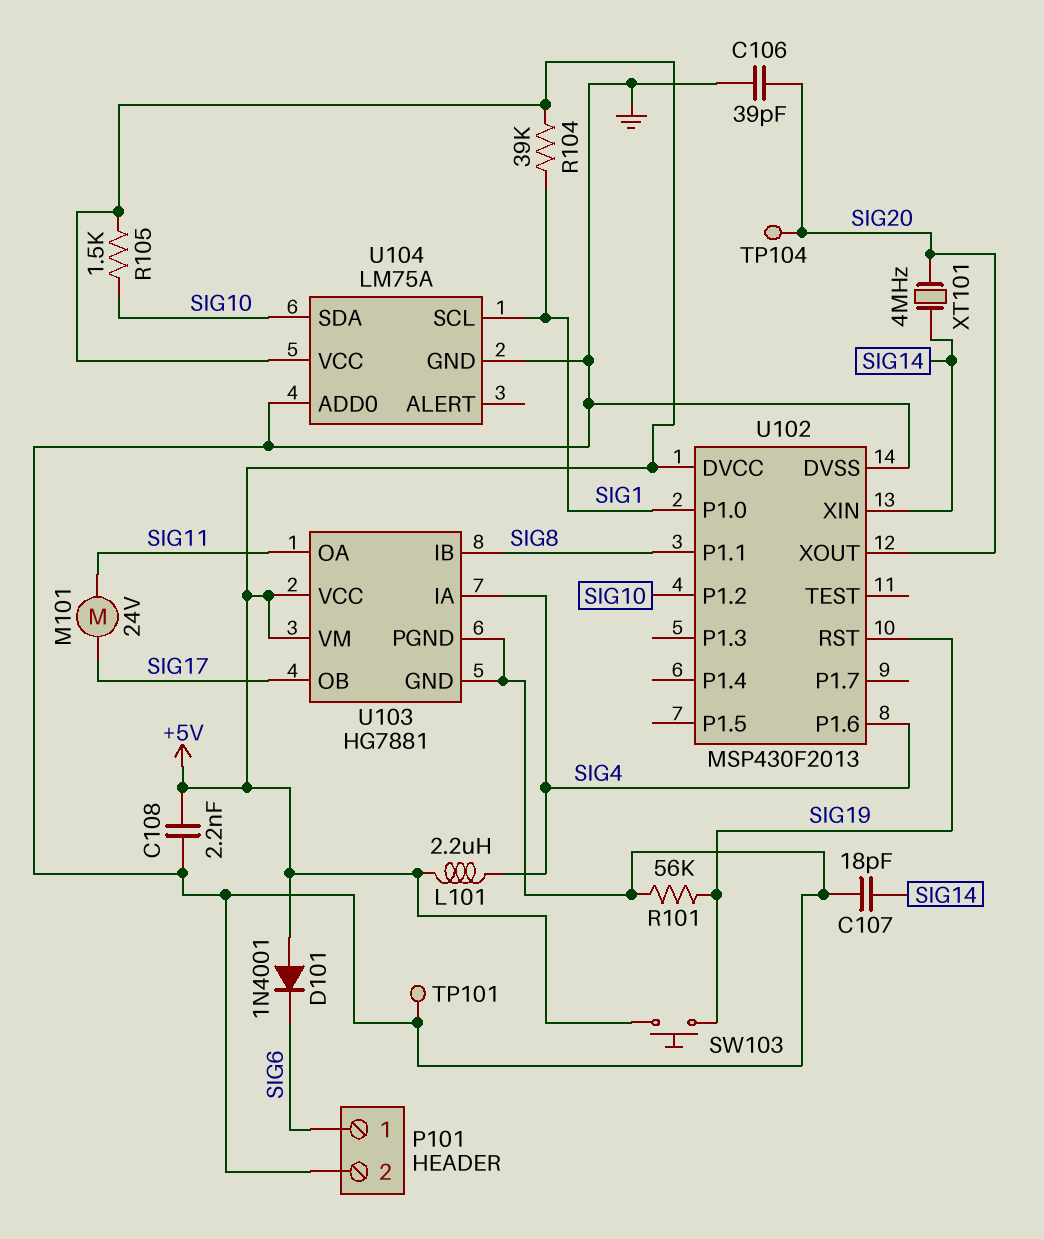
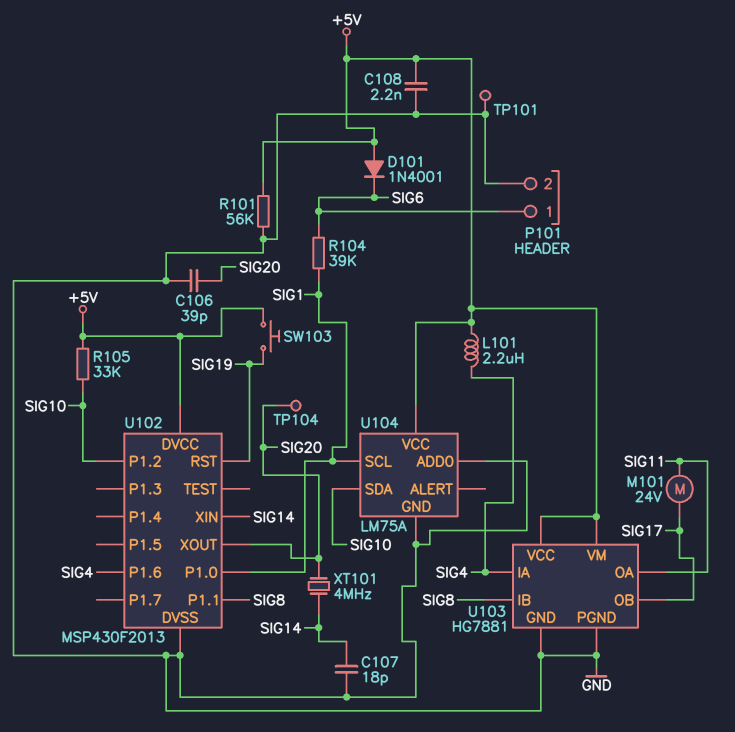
R101: 56k (GND, SIG19) -> 56k (+5V, GND)
R104: 39k (+5V, SIG1) -> 39k (SIG1, SIG6)
R105: 1.5k (+5V, SIG10) -> 33k (+5V, SIG10)

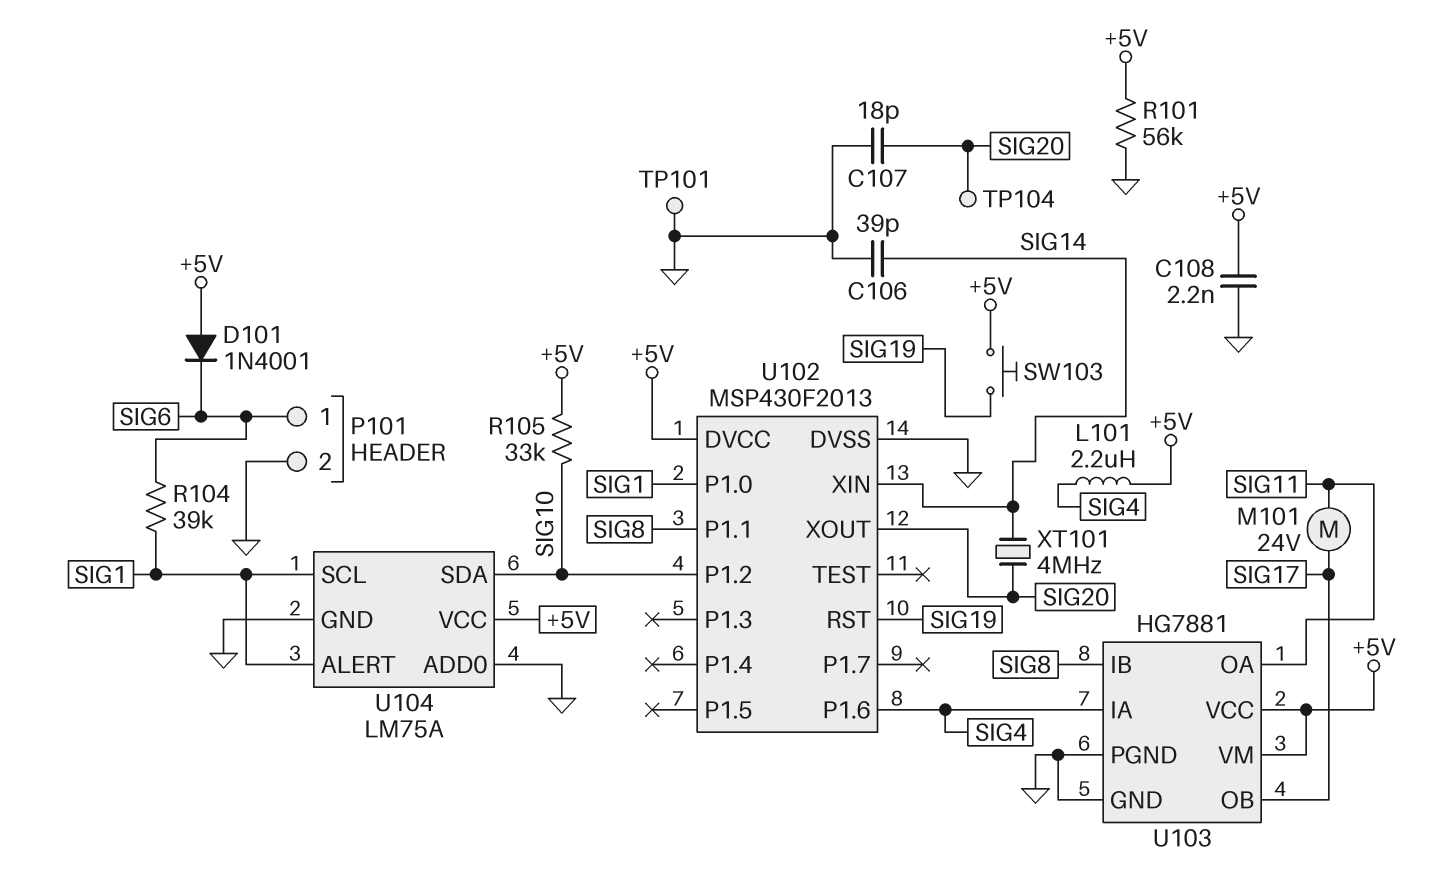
C106: 39pF (GND, SIG20) -> 39pF (GND, SIG14)
C107: 18pF (GND, SIG14) -> 18pF (GND, SIG20)
U104 pin ALERT: none -> SIG1

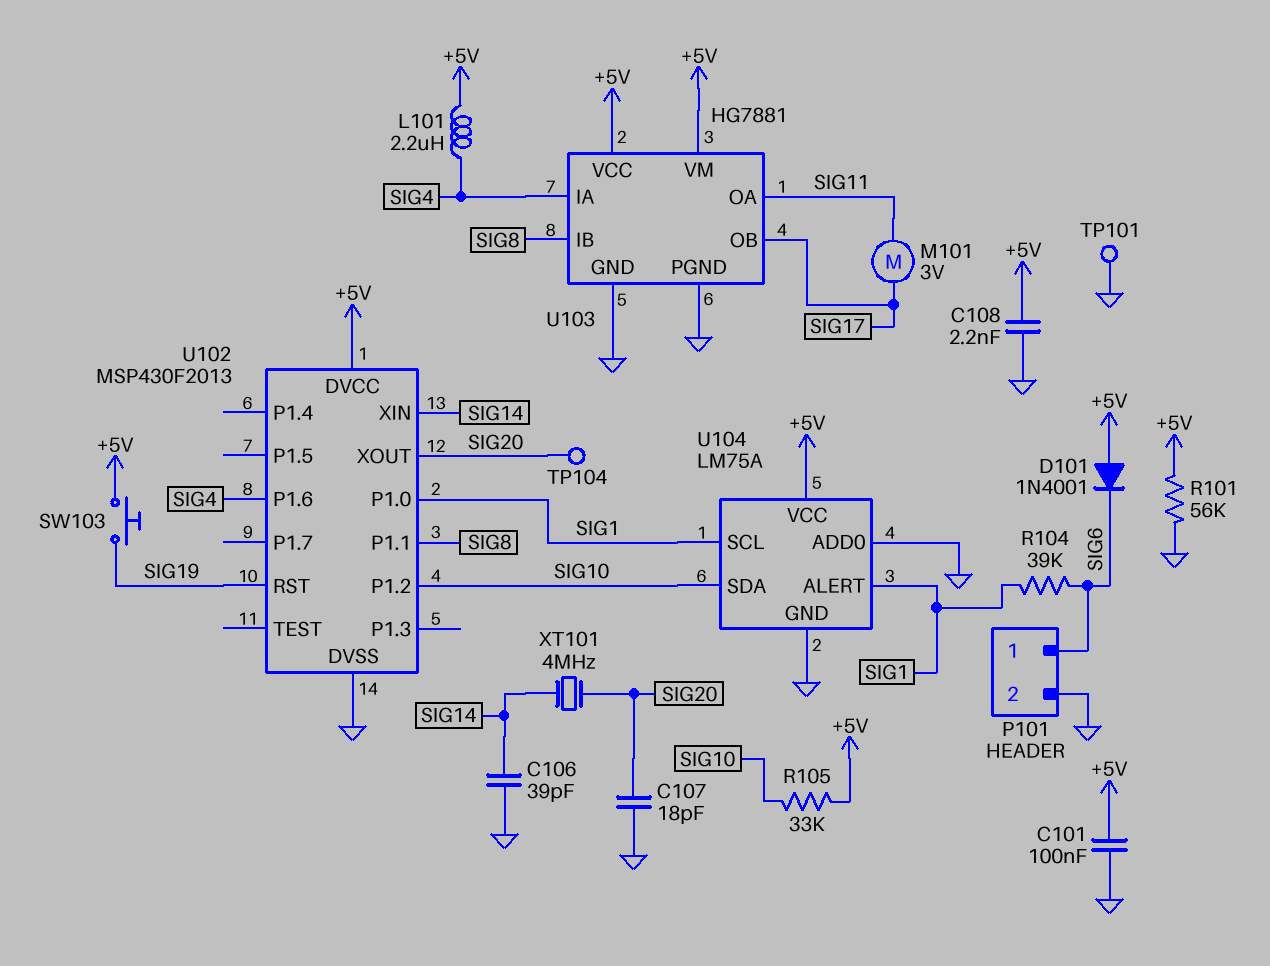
C101: none -> 100nF (+5V, GND)
M101: motor 24V (SIG11, SIG17) -> motor 3V (SIG11, SIG17)

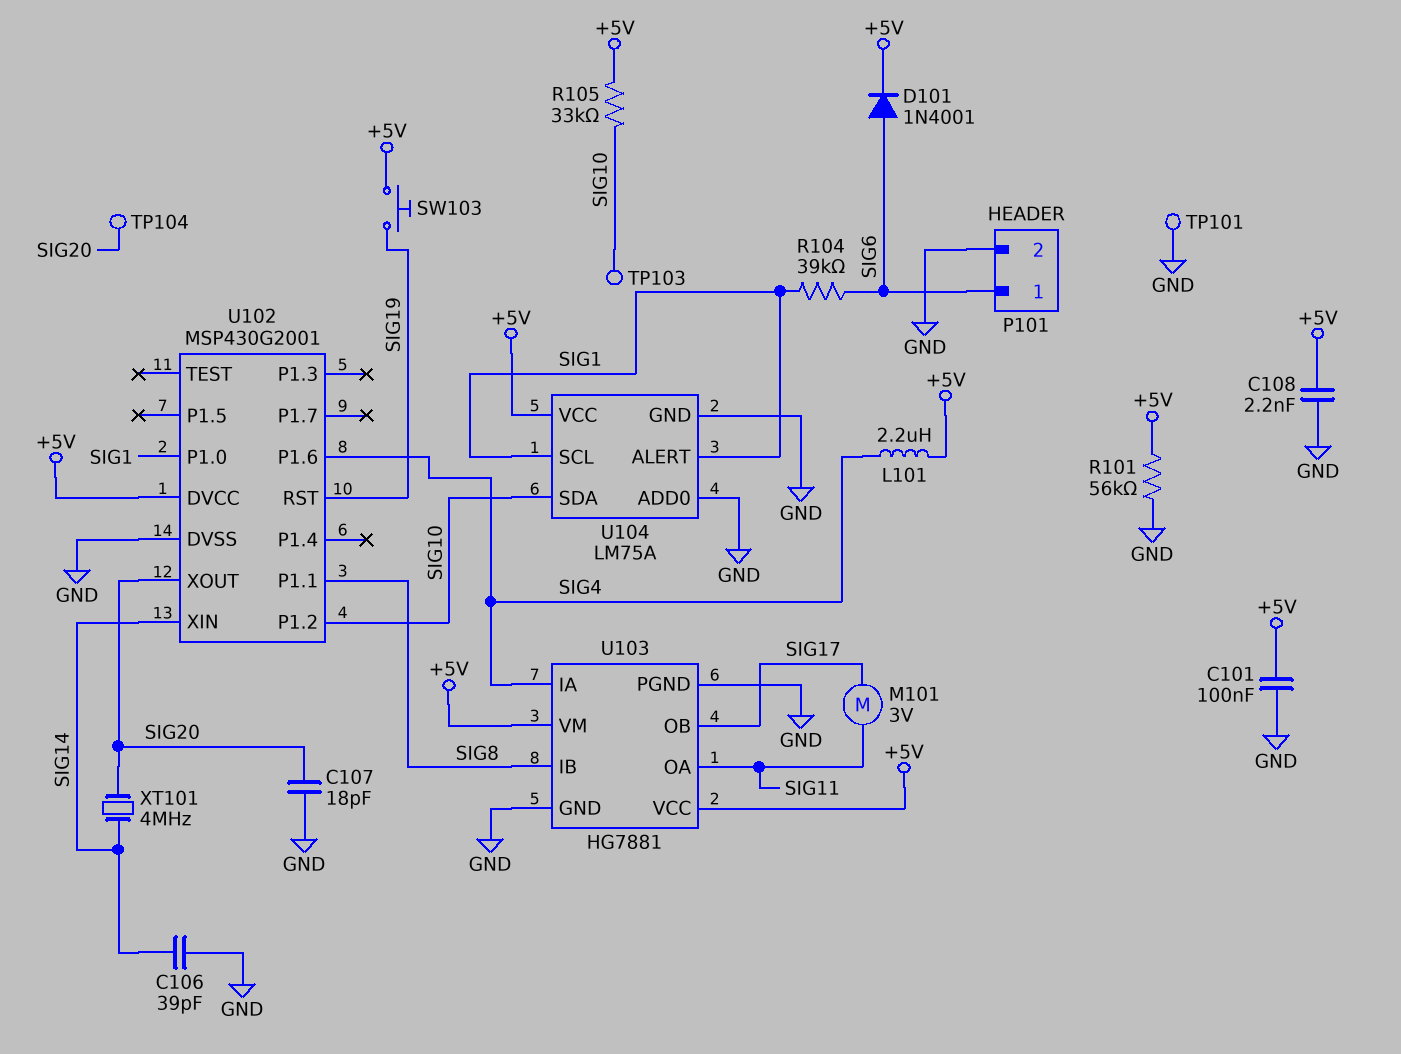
D101: diode 1N4001 (A +5V, K SIG6) -> diode 1N4001 (A SIG6, K +5V)
TP103: none -> test point (SIG10)
U102: MSP430F2013 -> MSP430G2001

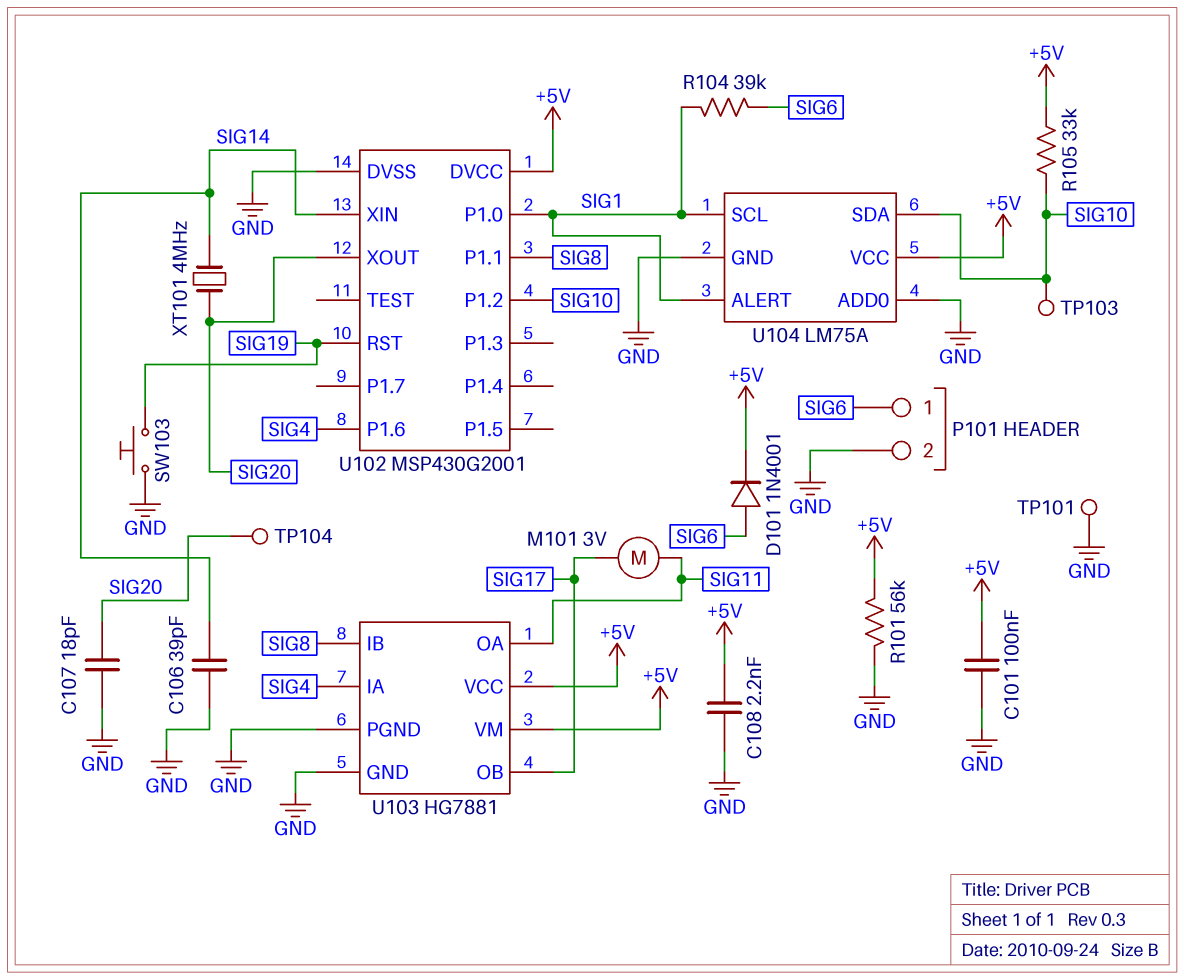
L101: 2.2uH (+5V, SIG4) -> none
SW103: button (+5V, SIG19) -> button (GND, SIG19)

